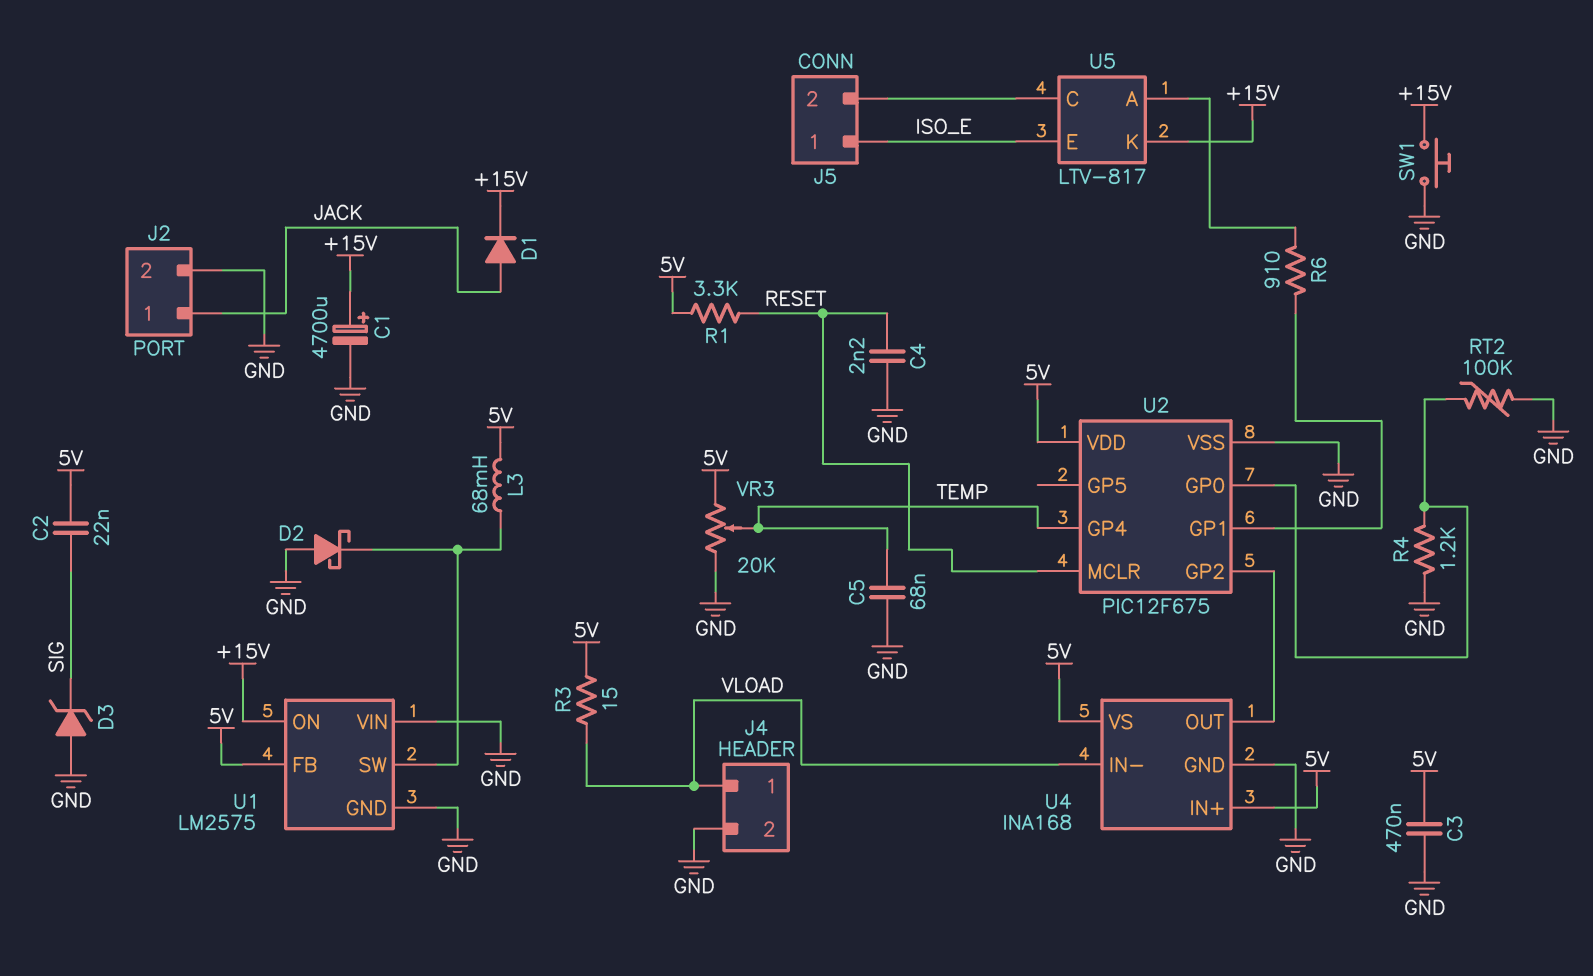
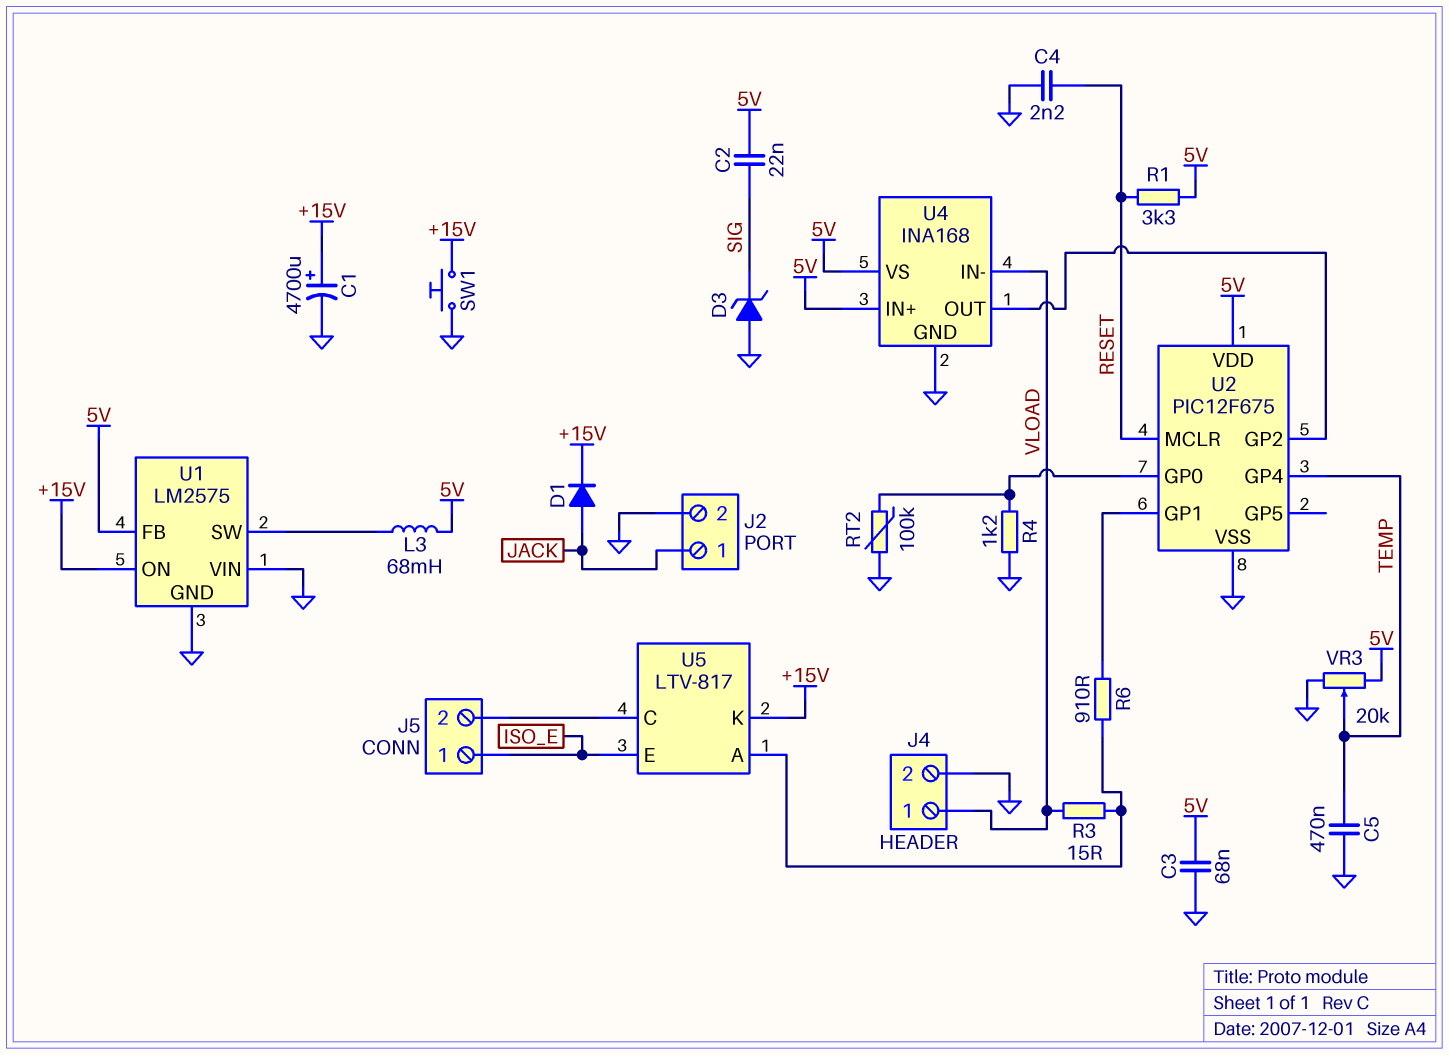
C3: 470nF (5V, GND) -> 68nF (5V, GND)
C5: 68nF (GND, TEMP) -> 470nF (GND, TEMP)
D2: schottky (A GND, K U1/SW) -> none
R3: 15 (5V, VLOAD) -> 15 (U5/A, VLOAD)

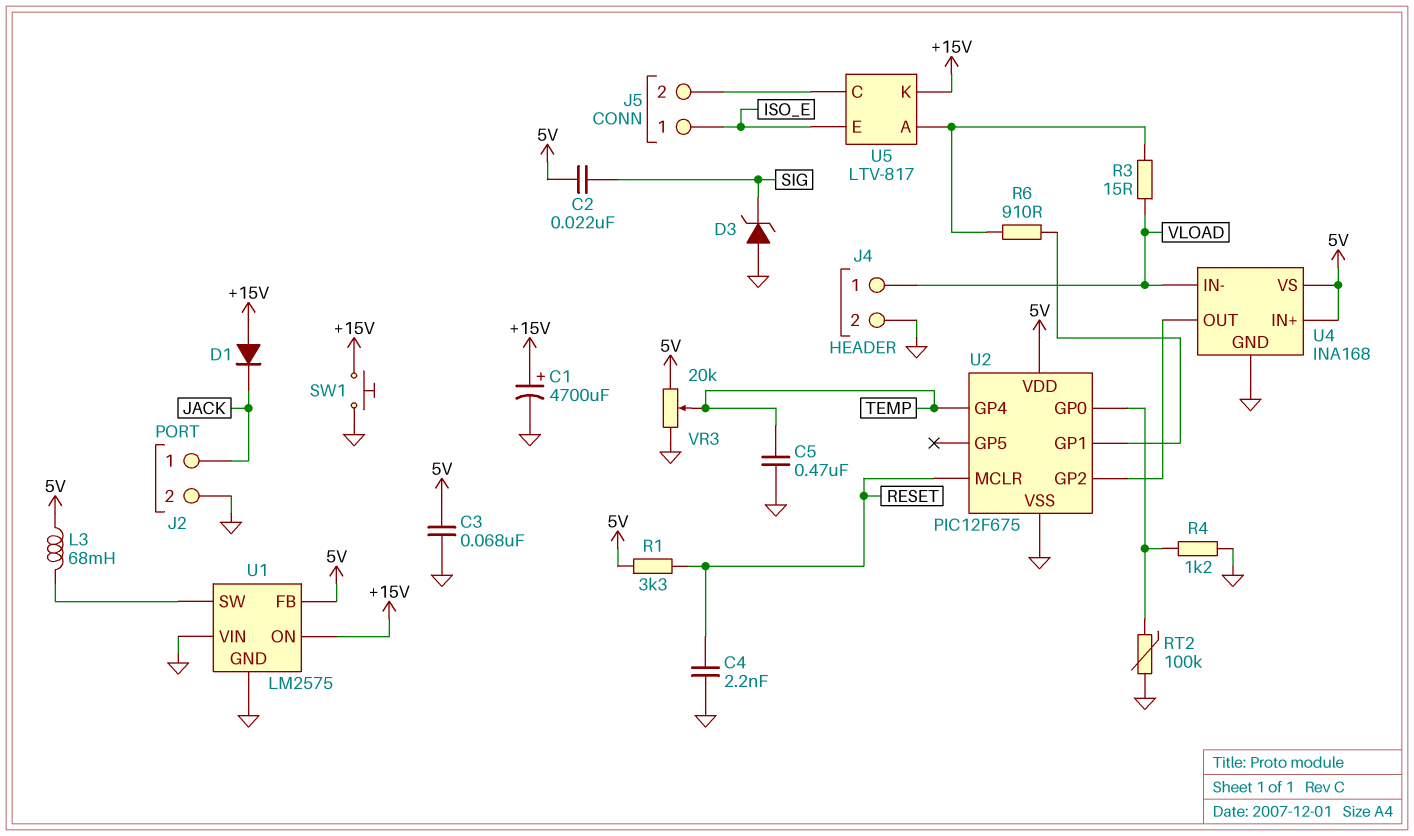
D1: diode (A JACK, K +15V) -> diode (A +15V, K JACK)

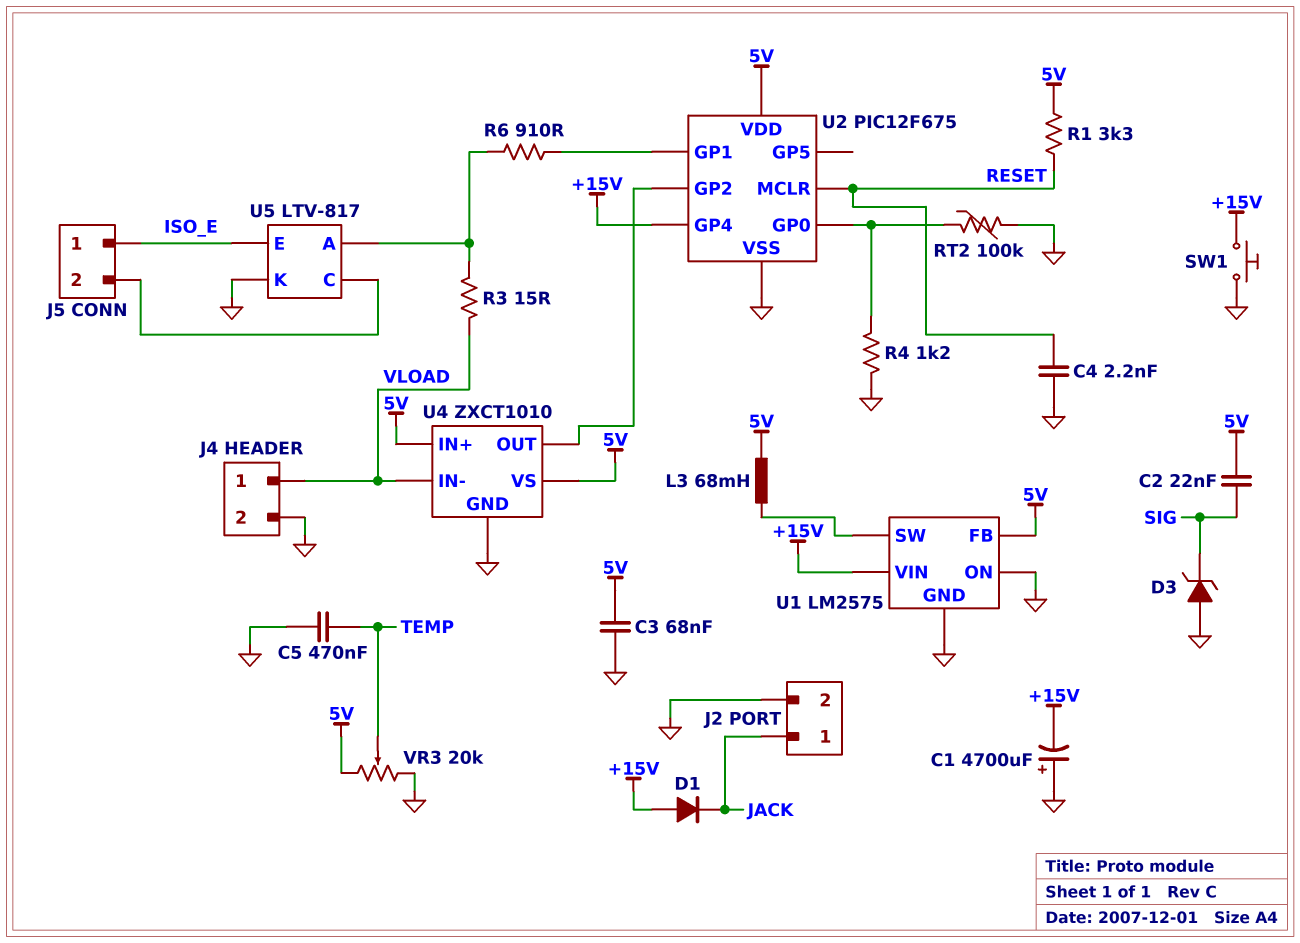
C1: 4700uF (plus +15V, minus GND) -> 4700uF (plus GND, minus +15V)
U1 pin ON: +15V -> GND
U1 pin VIN: GND -> +15V
U2 pin GP4: TEMP -> +15V
U4: INA168 -> ZXCT1010
U5 pin K: +15V -> GND

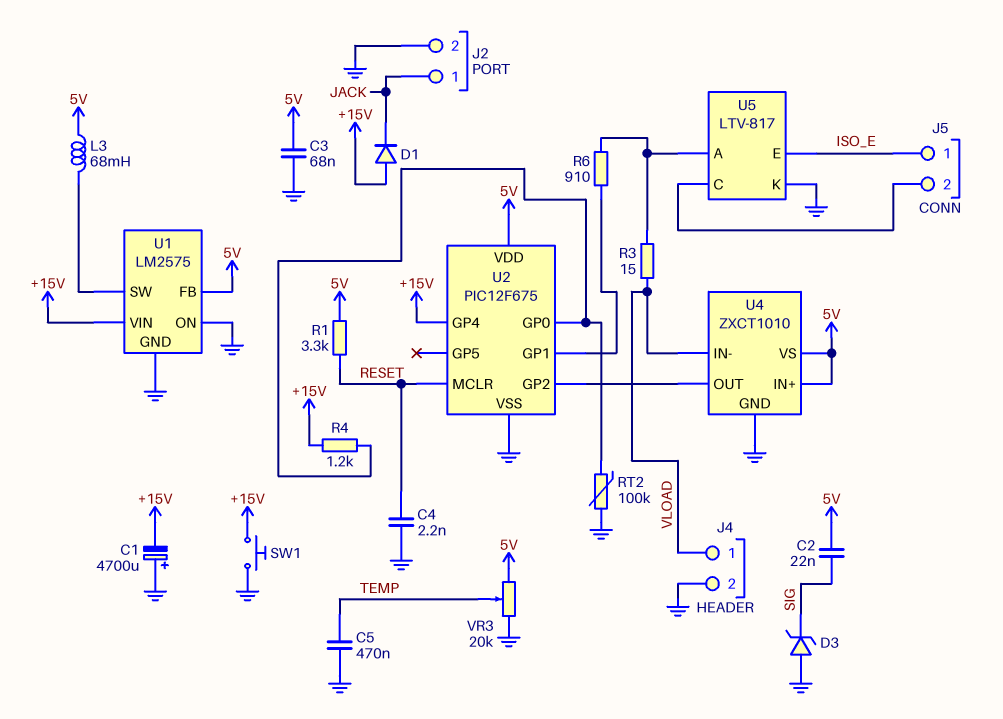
R4: 1.2k (GND, U2/GP0) -> 1.2k (+15V, U2/GP0)

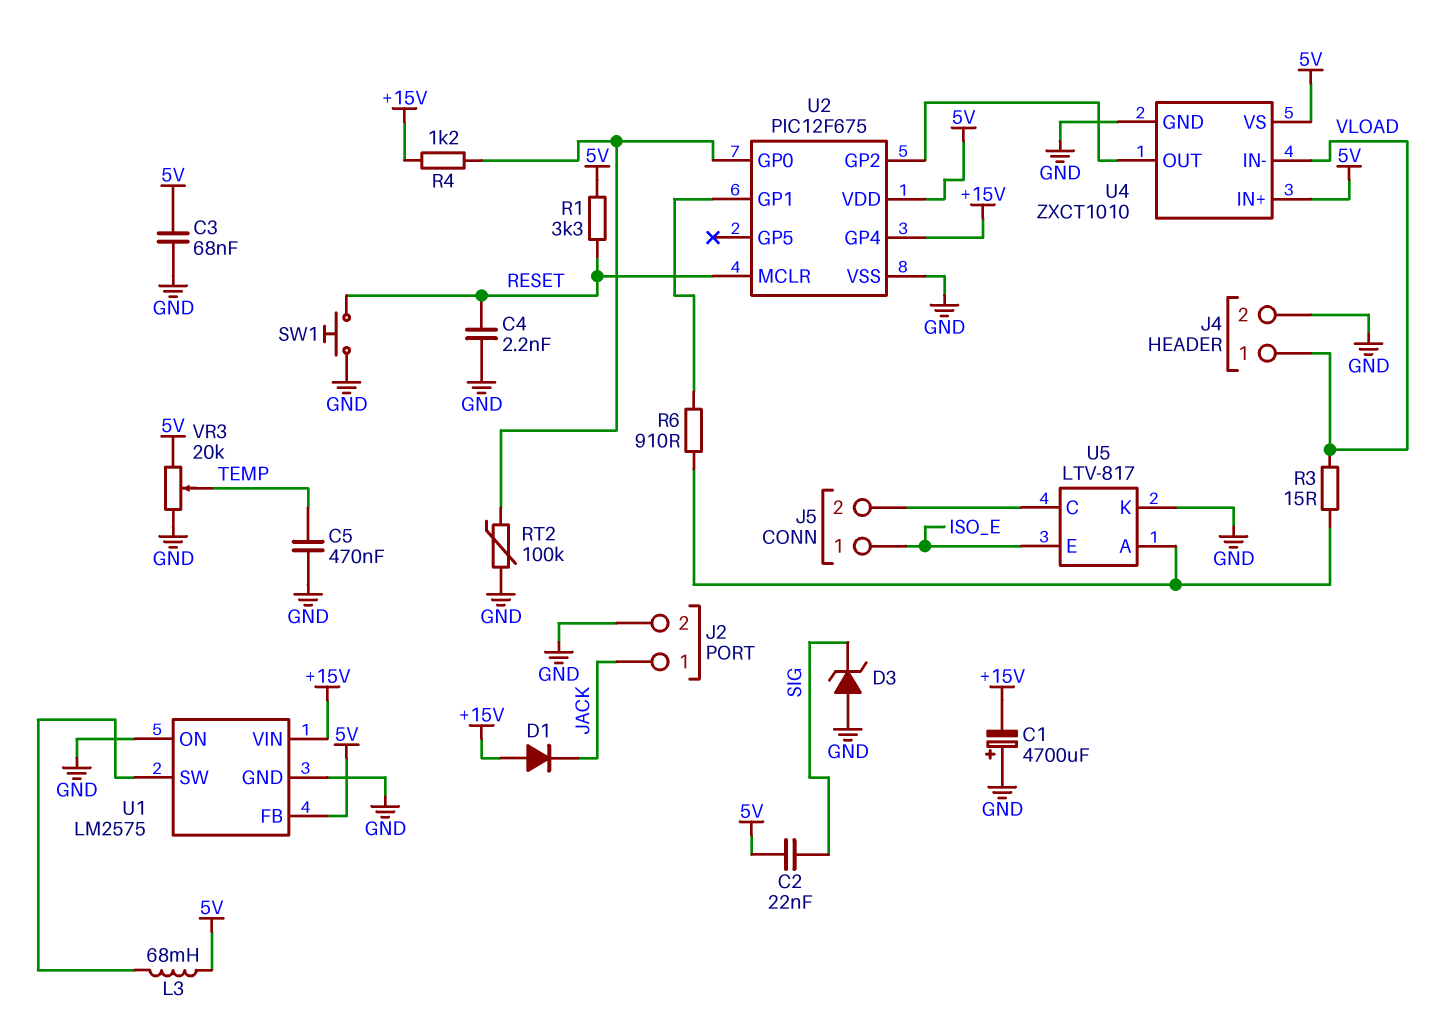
SW1: button (+15V, GND) -> button (GND, RESET)

